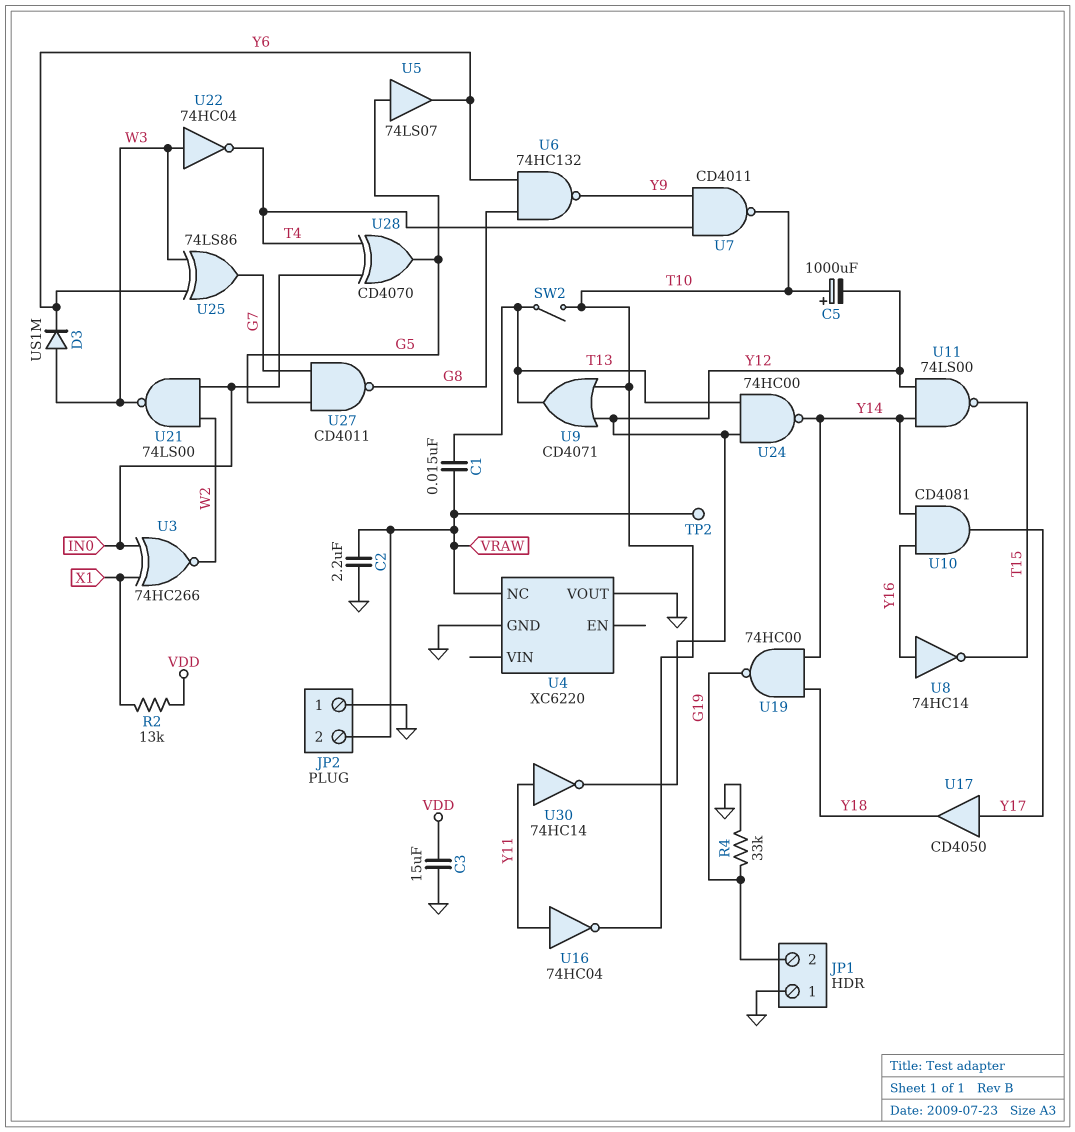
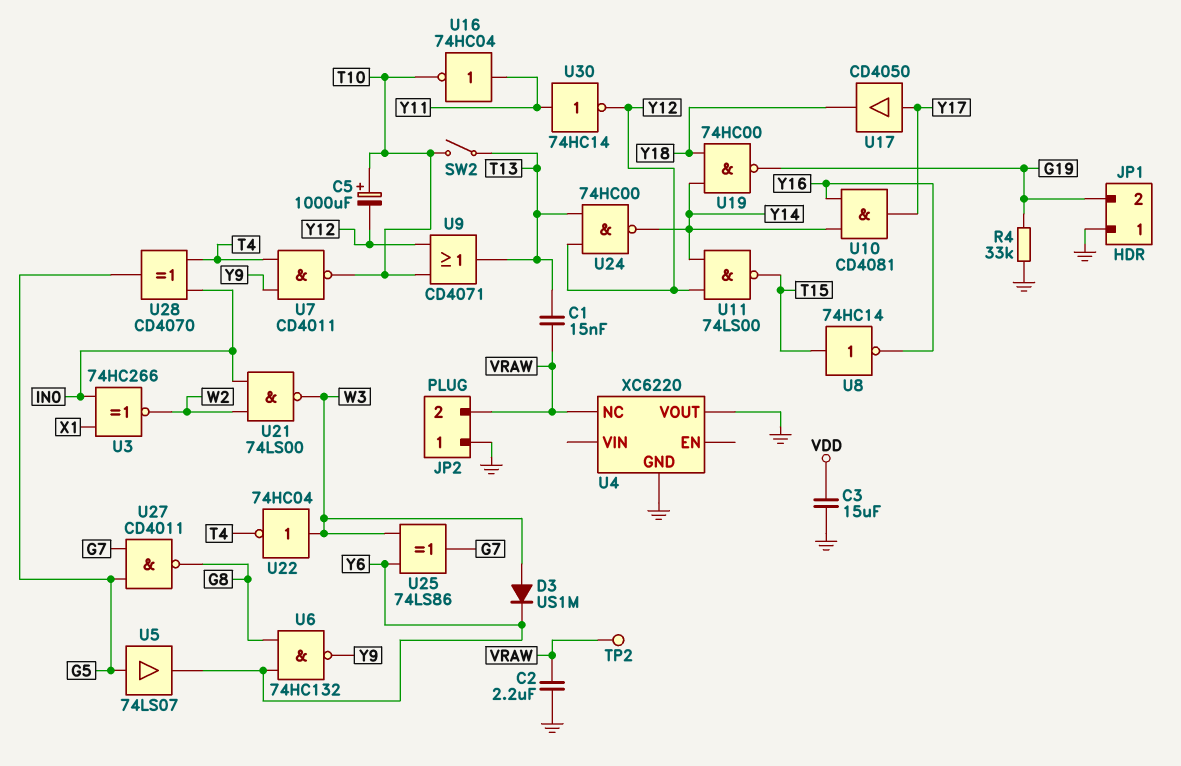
R2: 13k (VDD, X1) -> none
U8: NOT 74HC14 (in Y16, out T15) -> NOT 74HC14 (in T15, out Y16)

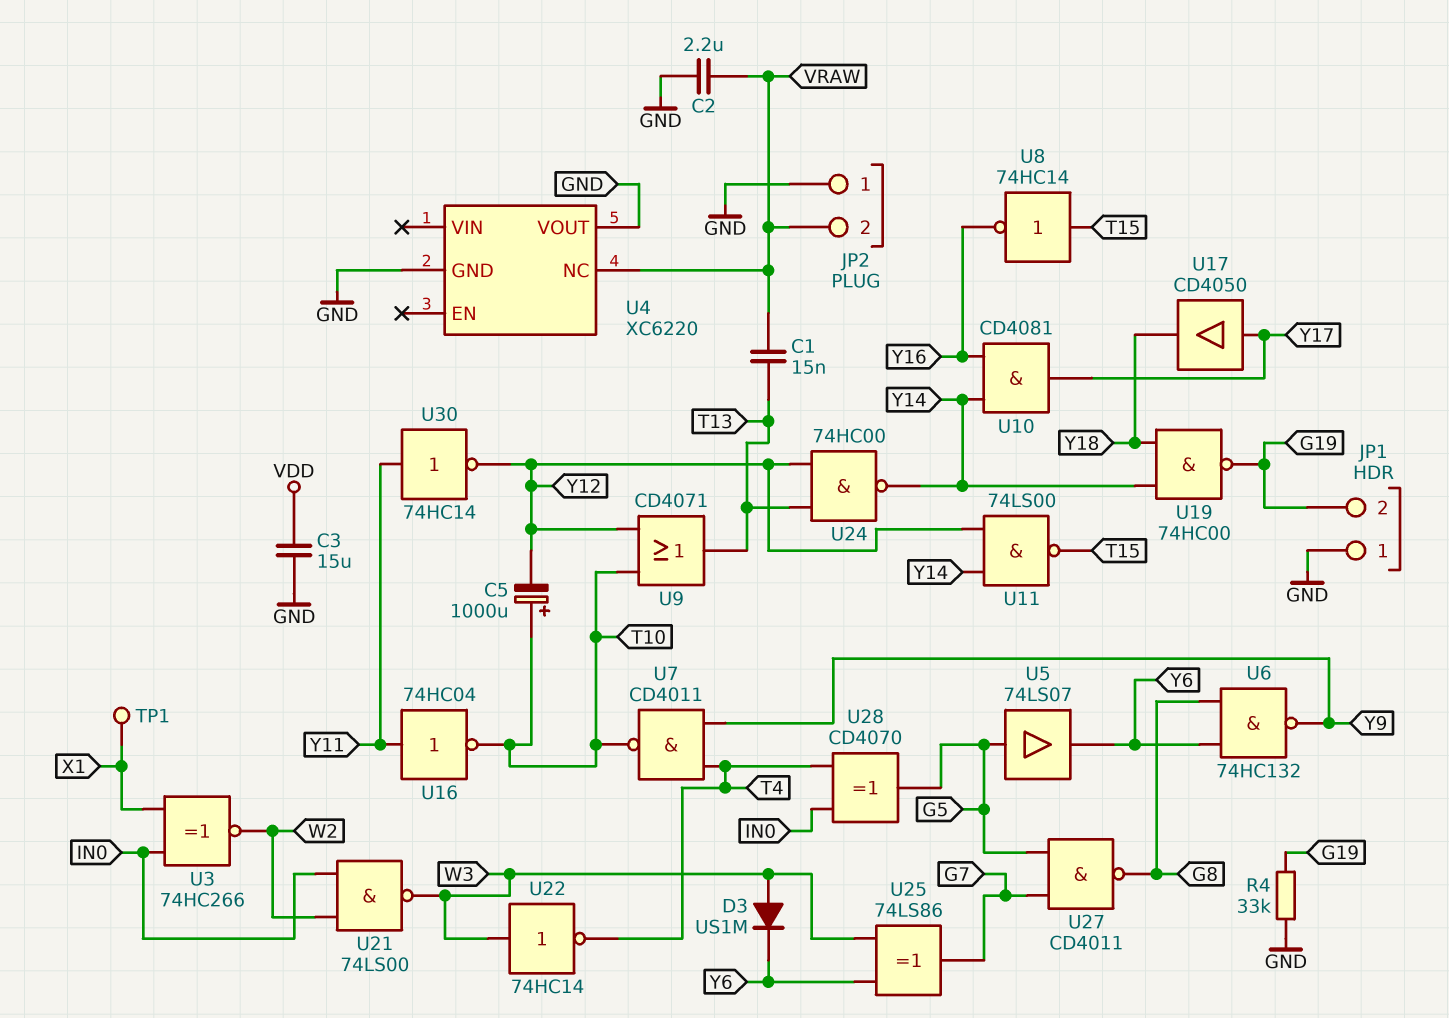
SW2: switch (T10, T13) -> none
TP1: none -> test point (X1)
TP2: test point (VRAW) -> none
U22: NOT 74HC04 (in W3, out T4) -> NOT 74HC14 (in W3, out T4)

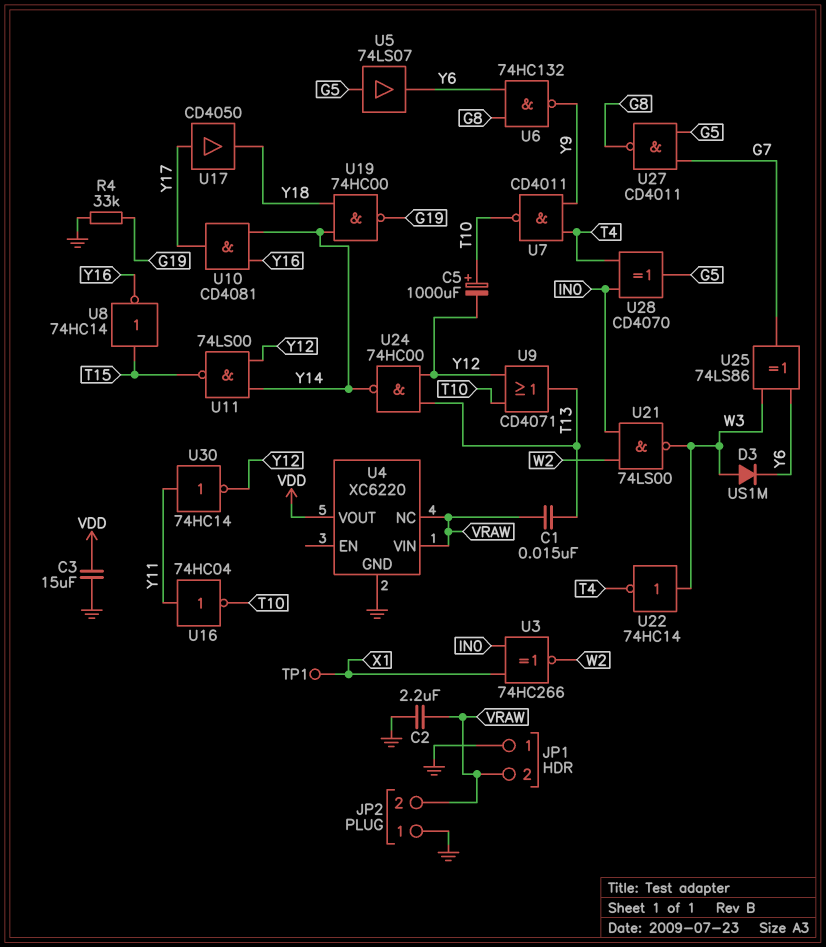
JP1 pin 2: G19 -> VRAW
U4 pin VIN: none -> VRAW
U4 pin VOUT: GND -> VDD

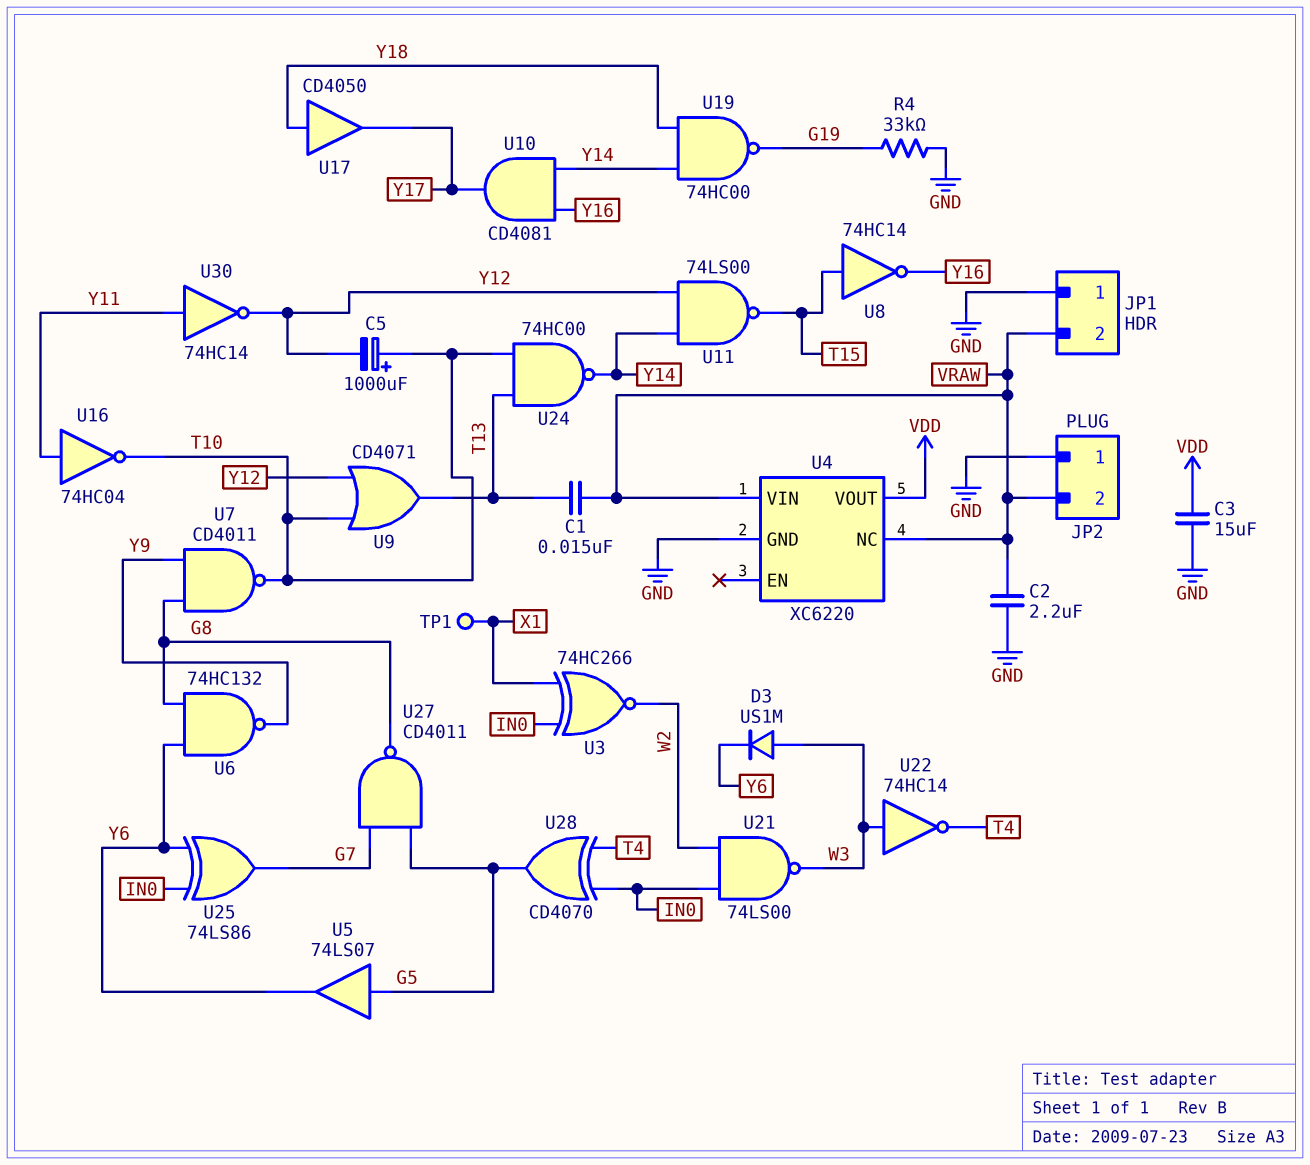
U7: NAND CD4011 (in T4, in Y9, out T10) -> NAND CD4011 (in G8, in Y9, out T10)
U17: buffer CD4050 (in Y17, out Y18) -> buffer CD4050 (in Y18, out Y17)
U24: NAND 74HC00 (in T13, in Y12, out Y14) -> NAND 74HC00 (in T10, in T13, out Y14)
U25: XOR 74LS86 (in W3, in Y6, out G7) -> XOR 74LS86 (in IN0, in Y6, out G7)

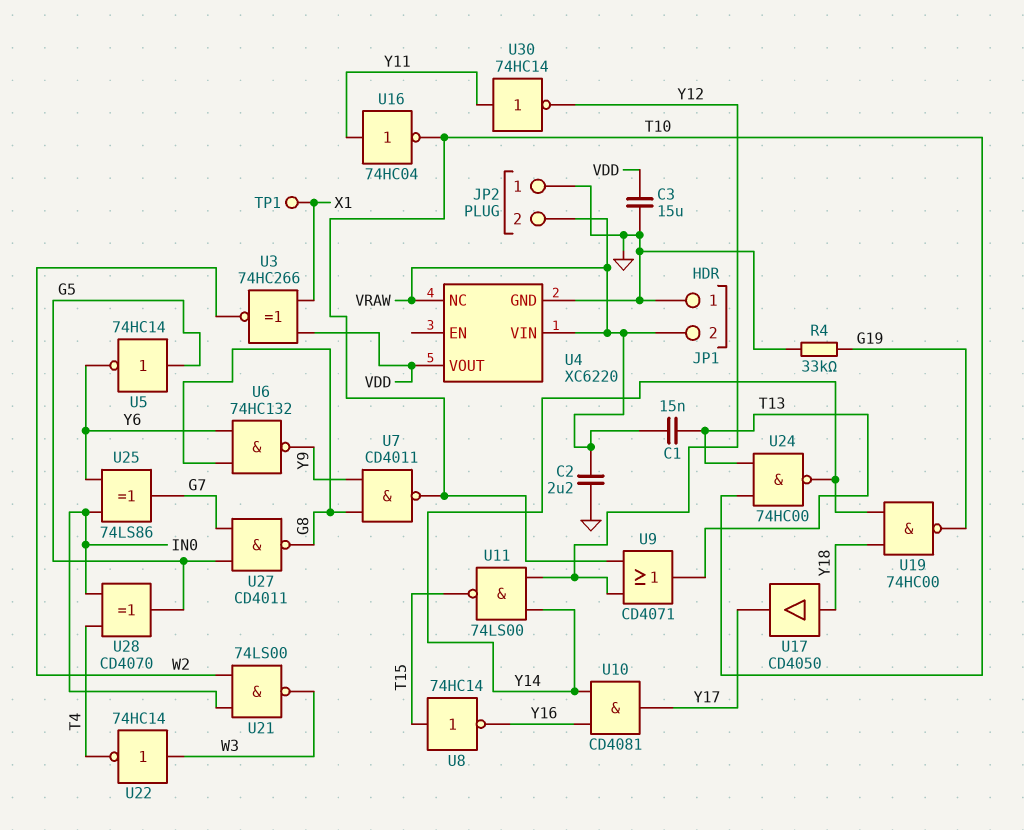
C5: 1000uF (plus T10, minus Y12) -> none
D3: diode US1M (A W3, K Y6) -> none
U3: XNOR 74HC266 (in IN0, in X1, out W2) -> XNOR 74HC266 (in VDD, in X1, out W2)
U5: buffer 74LS07 (in G5, out Y6) -> NOT 74HC14 (in G5, out Y6)

